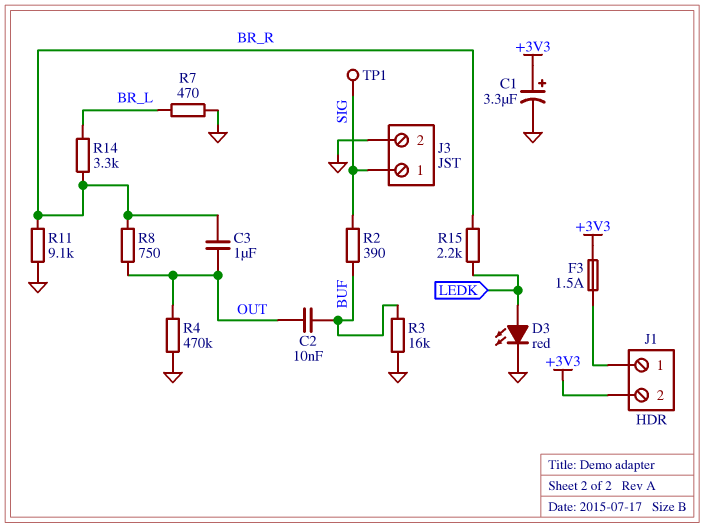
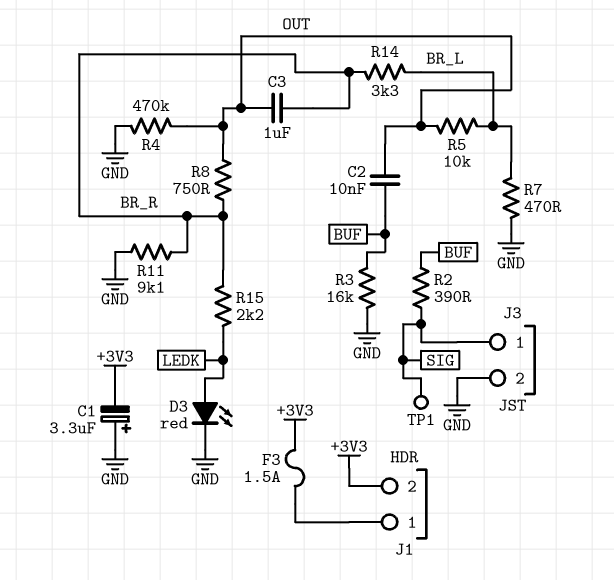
C1: 3.3uF (plus +3V3, minus GND) -> 3.3uF (plus GND, minus +3V3)
R5: none -> 10k (BR_L, OUT)

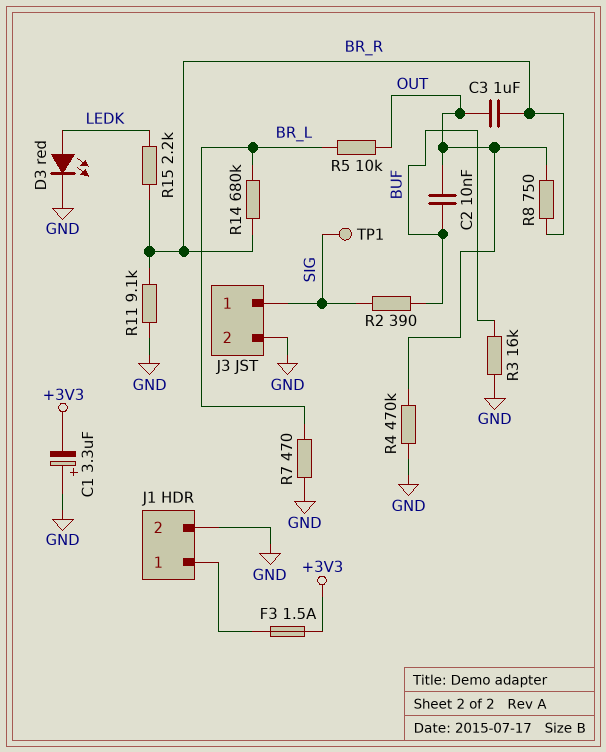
J1 pin 2: +3V3 -> GND
R14: 3.3k (BR_L, BR_R) -> 680k (BR_L, BR_R)

